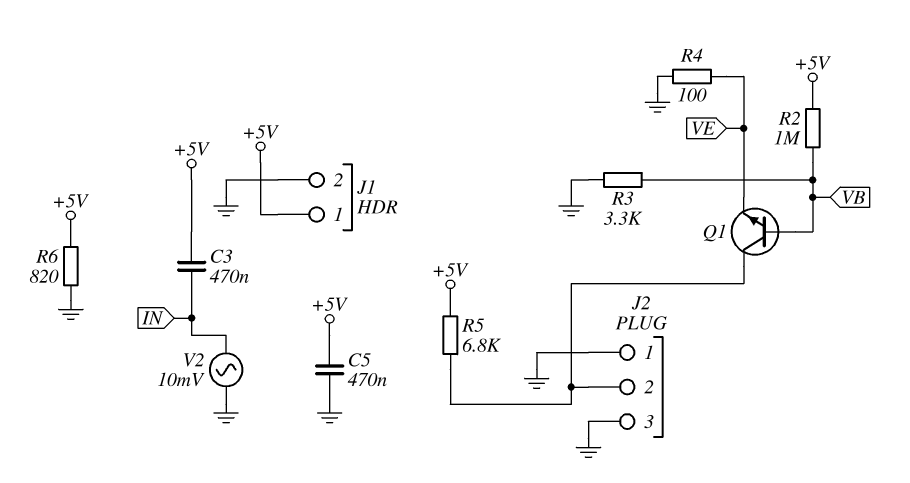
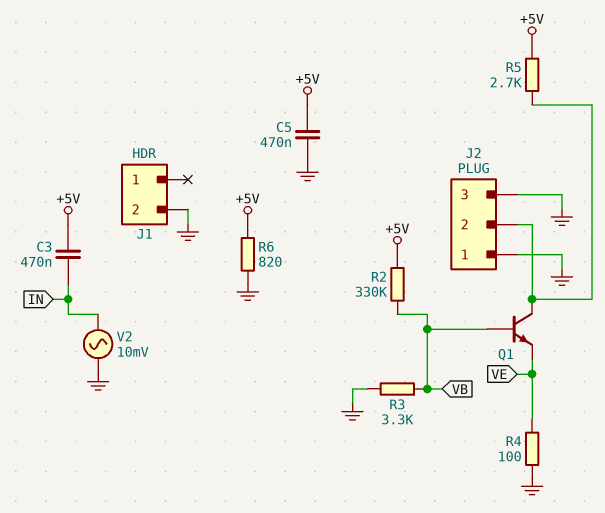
J1 pin 1: +5V -> none
R2: 1M (+5V, VB) -> 330k (+5V, VB)
R5: 6.8k (+5V, J2/2) -> 2.7k (+5V, J2/2)

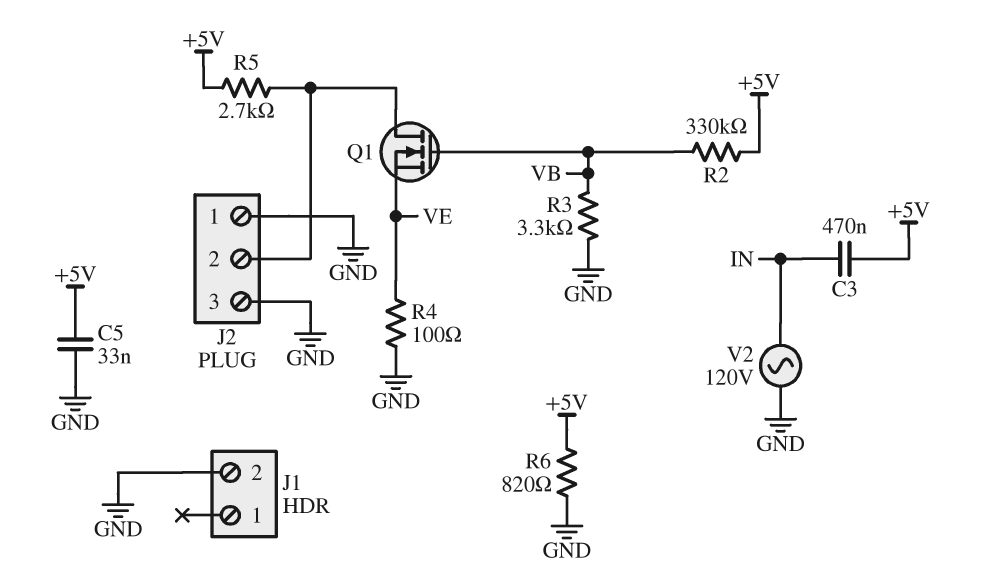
C5: 470nF (+5V, GND) -> 33nF (+5V, GND)
Q1: NPN (B VB, C J2/2, E VE) -> NMOS (G VB, D J2/2, S VE)
V2: AC 10mV (GND, IN) -> AC 120V (GND, IN)

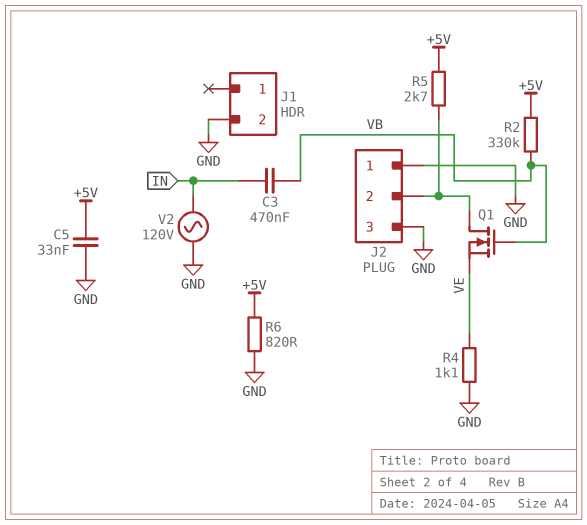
C3: 470nF (+5V, IN) -> 470nF (IN, VB)
R3: 3.3k (GND, VB) -> none
R4: 100 (GND, VE) -> 1.1k (GND, VE)

